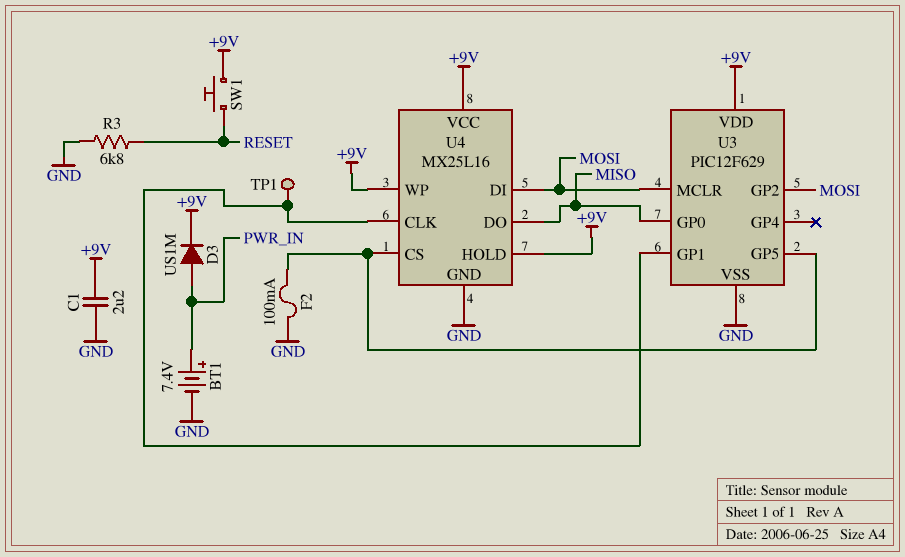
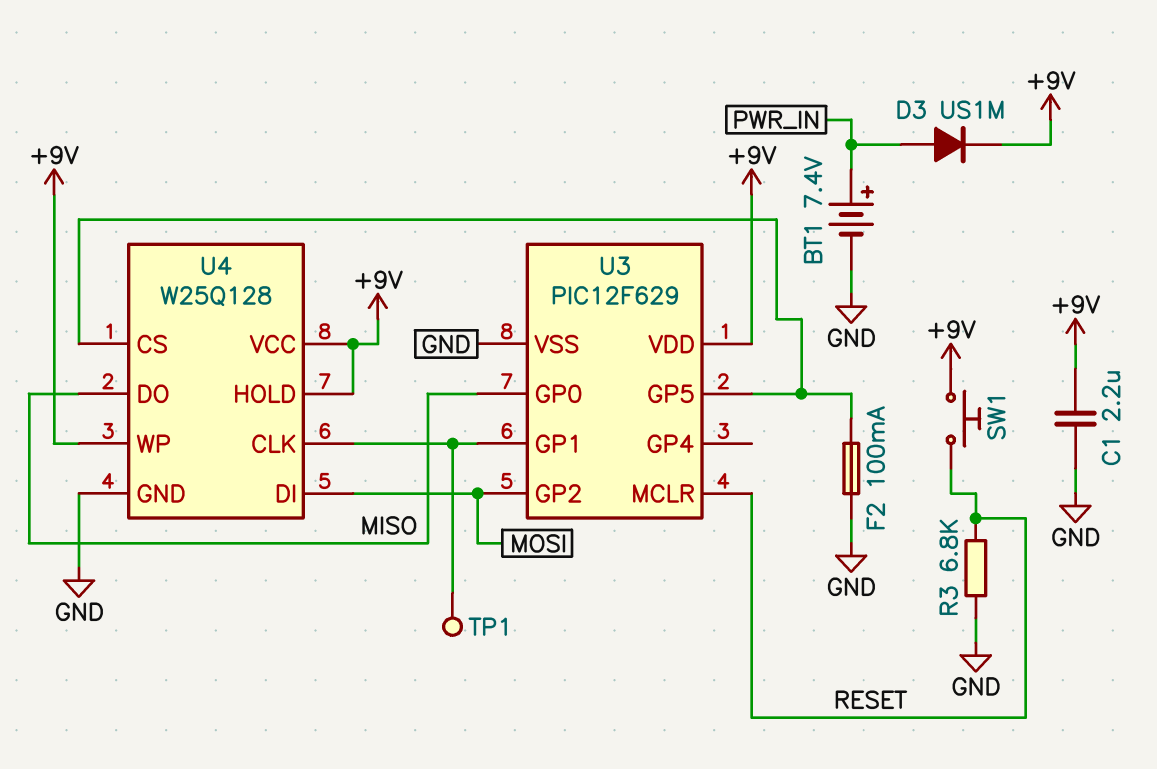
U3 pin MCLR: MOSI -> RESET
U4: MX25L16 -> W25Q128

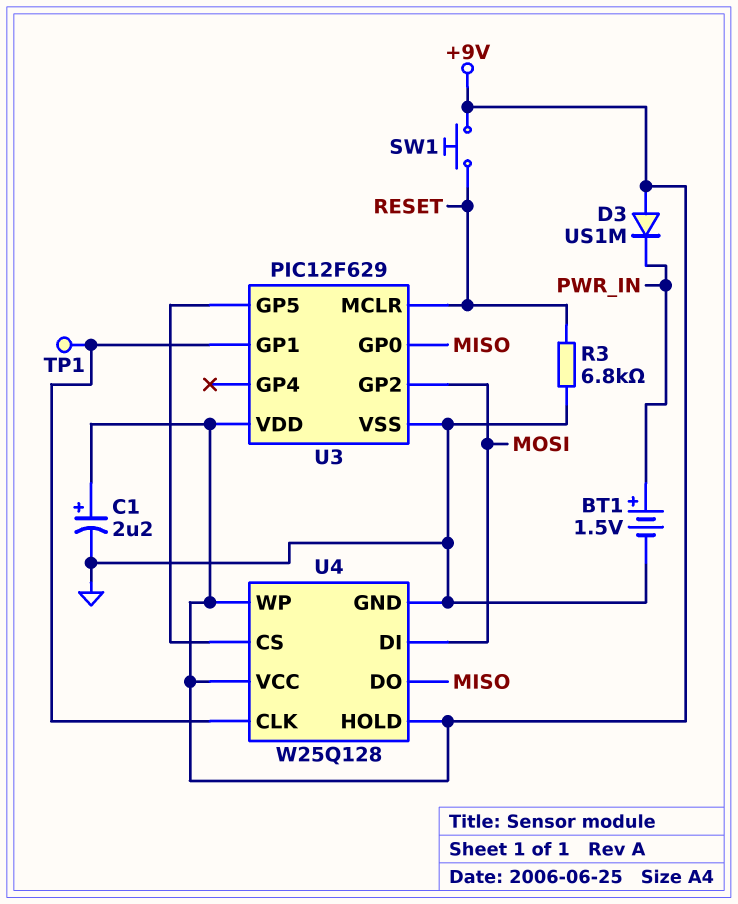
BT1: 7.4V (plus PWR_IN, minus GND) -> 1.5V (plus PWR_IN, minus GND)
C1: 2.2uF (+9V, GND) -> 2.2uF (plus +9V, minus GND)
D3: diode US1M (A PWR_IN, K +9V) -> diode US1M (A +9V, K PWR_IN)
F2: 100mA (GND, U3/GP5) -> none

